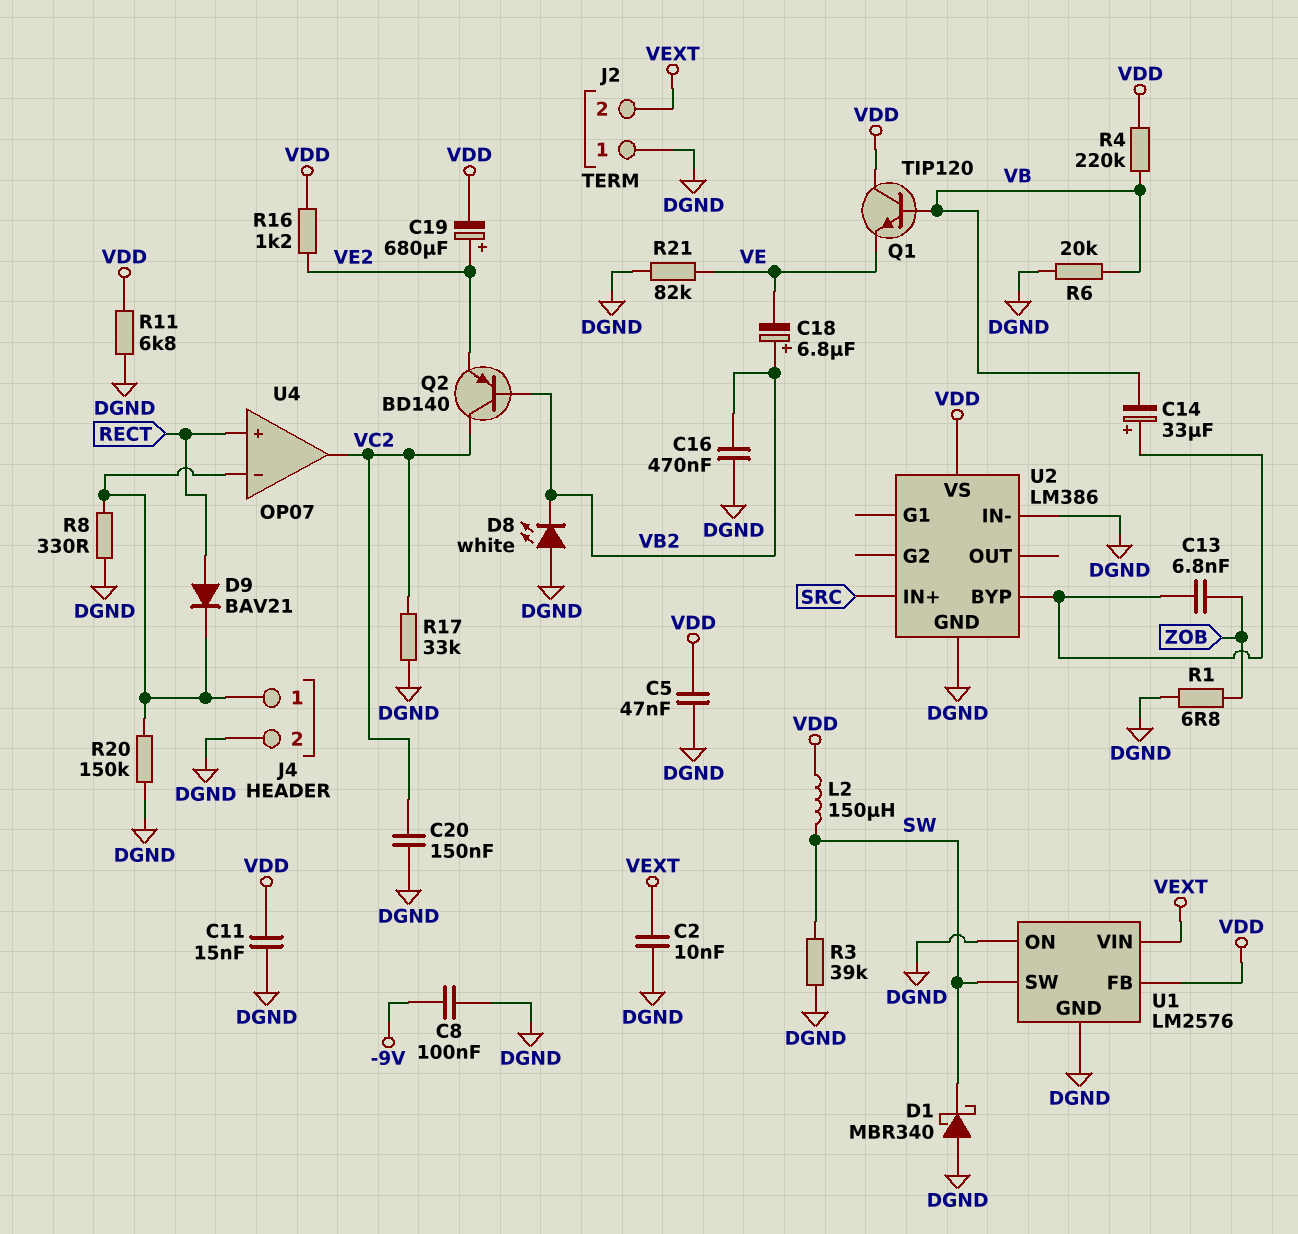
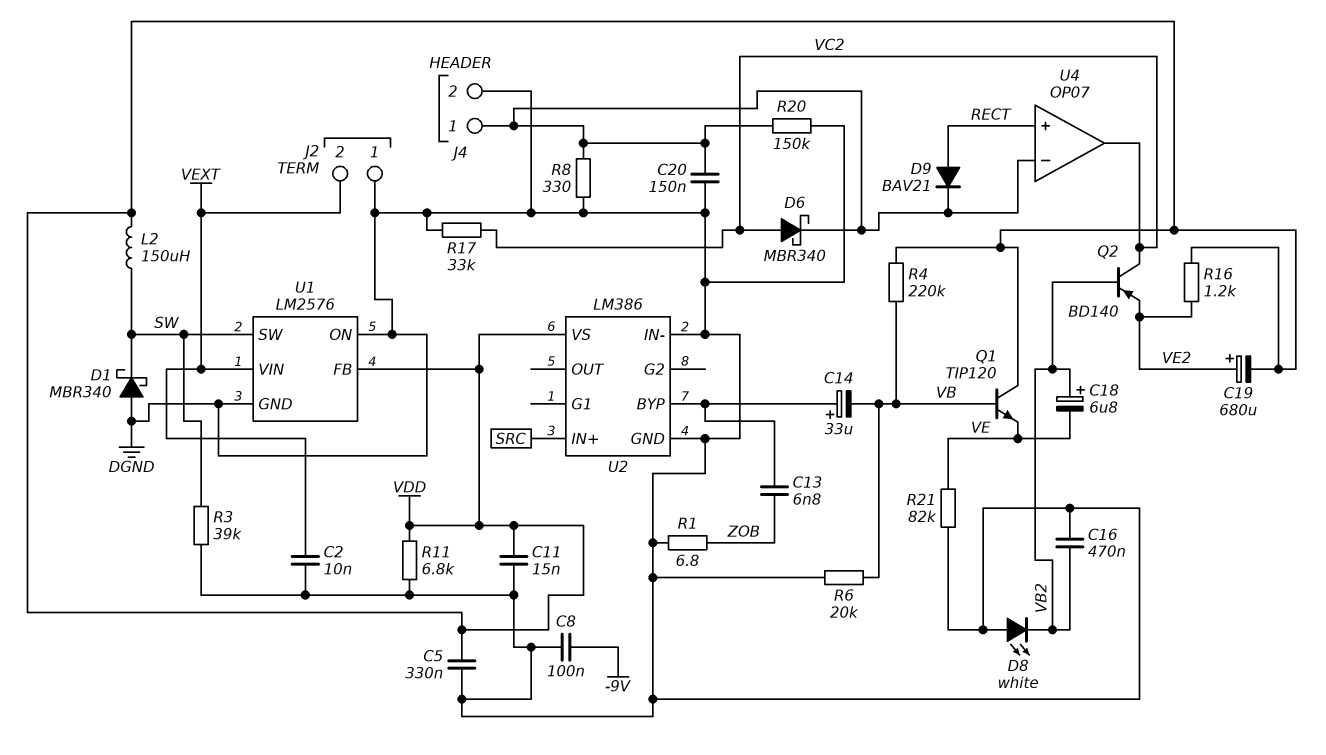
C5: 47nF (DGND, VDD) -> 330nF (DGND, VDD)
C20: 150nF (DGND, VC2) -> 150nF (DGND, J4/1)
D6: none -> schottky MBR340 (A VC2, K J4/1)

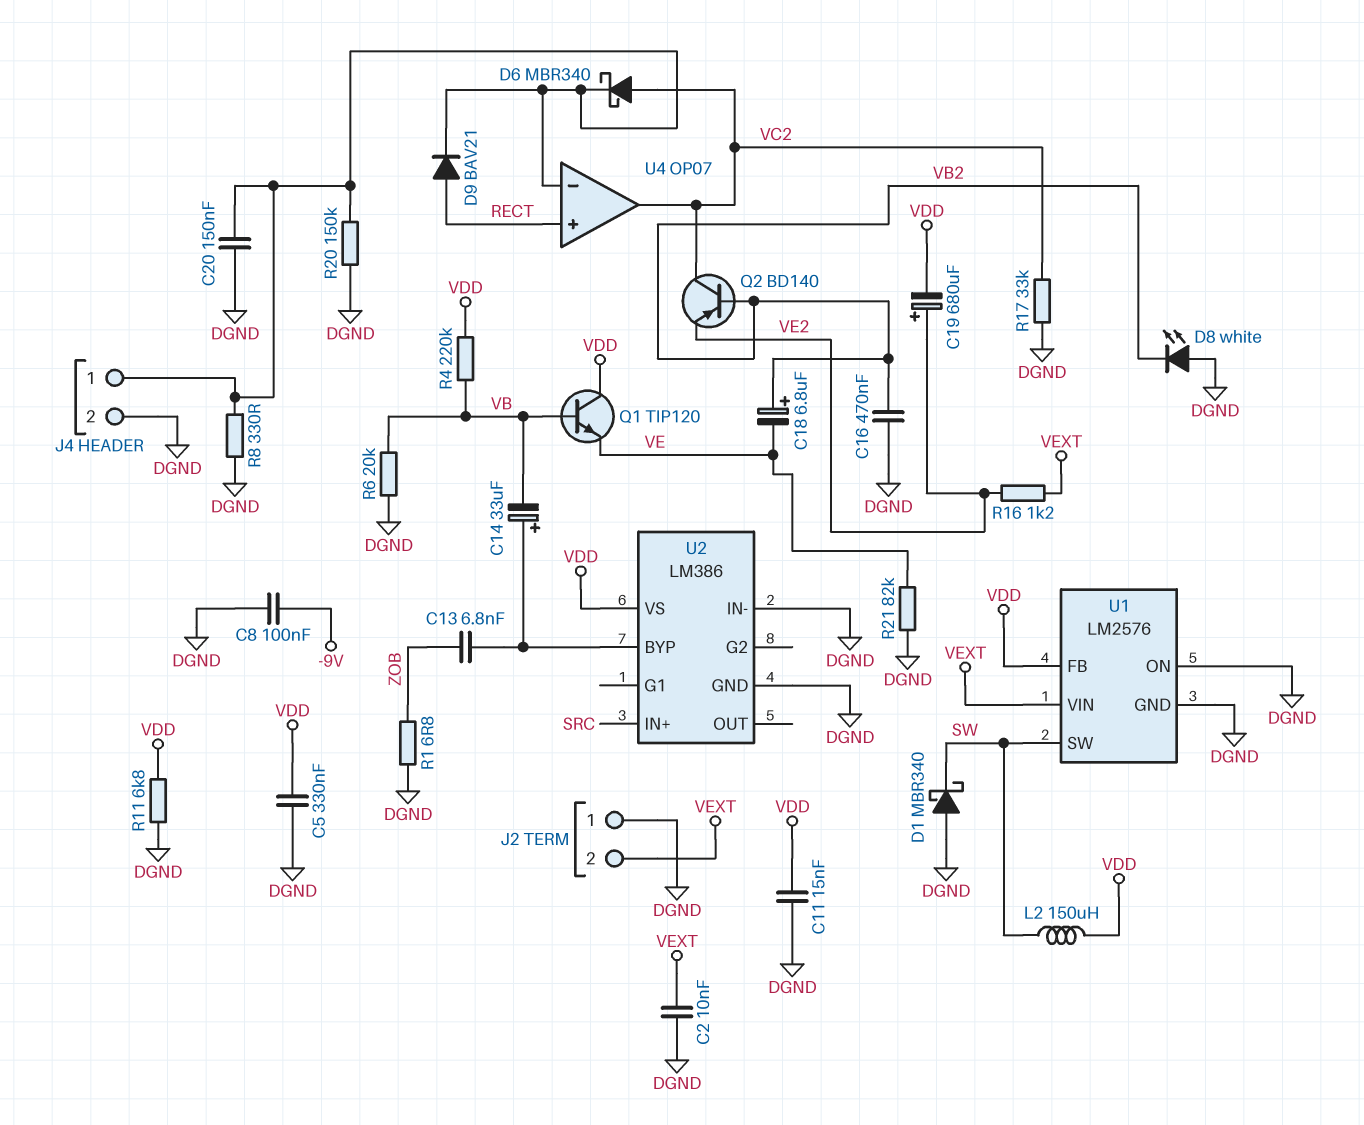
R3: 39k (DGND, SW) -> none
R16: 1.2k (VDD, VE2) -> 1.2k (VE2, VEXT)

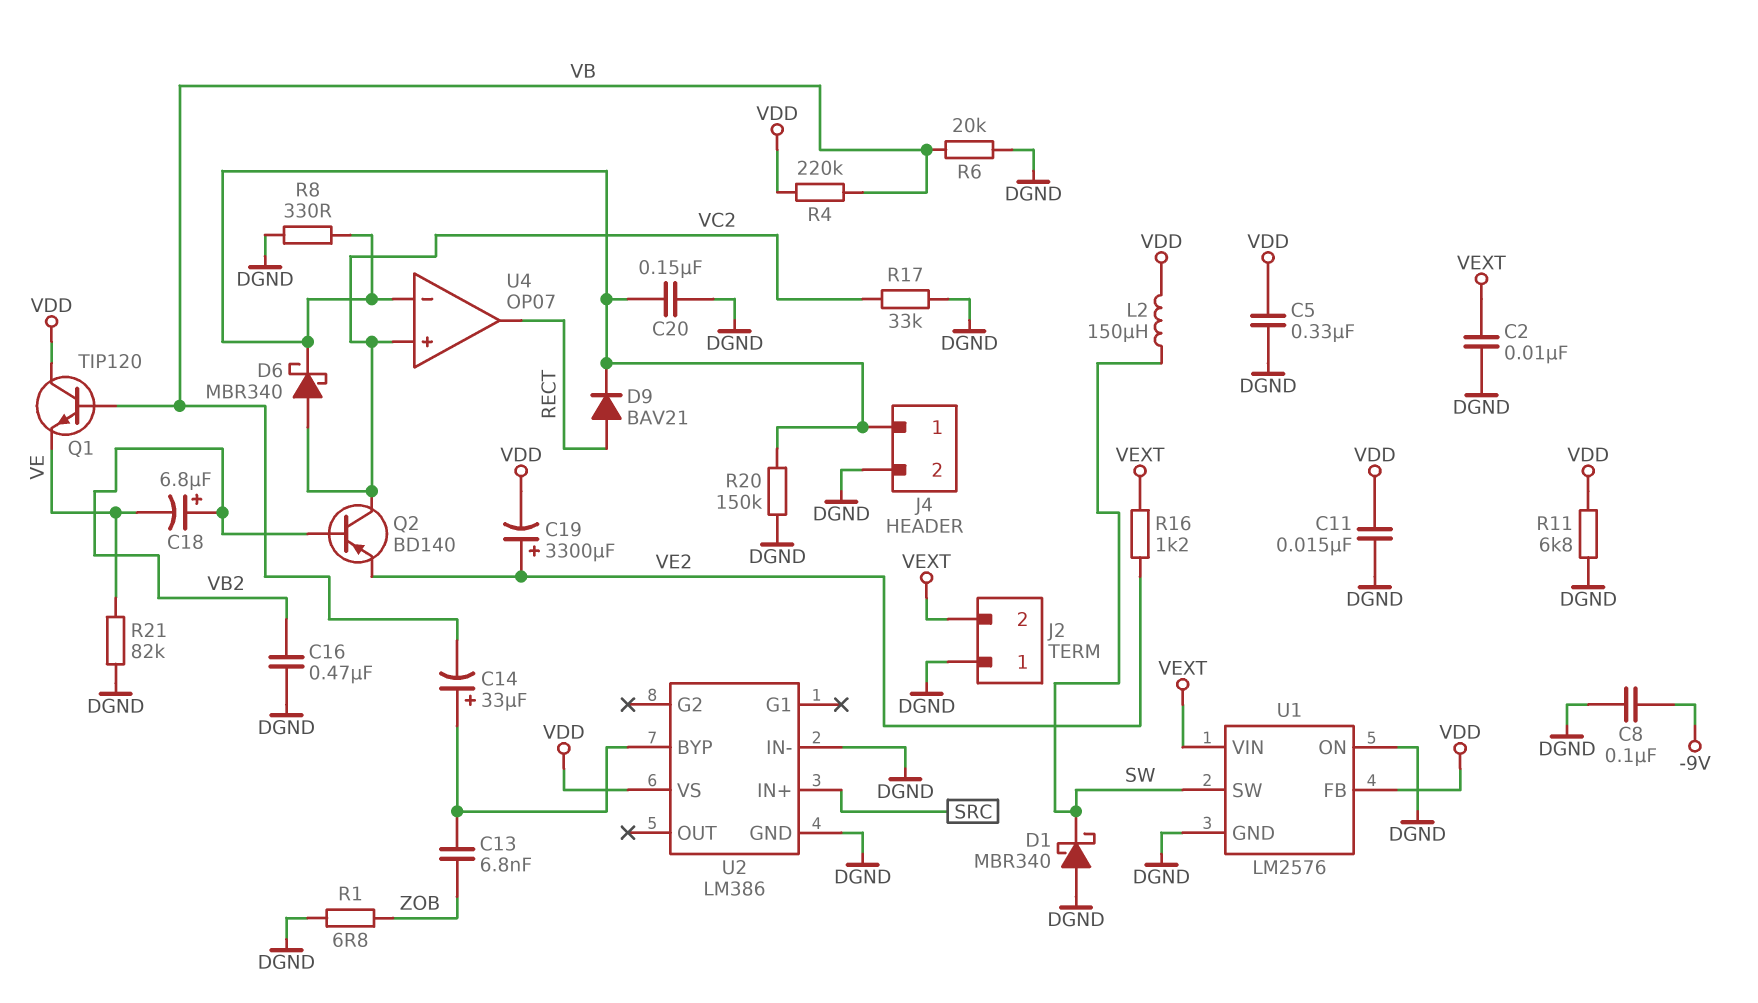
C19: 680uF (plus VE2, minus VDD) -> 3300uF (plus VE2, minus VDD)
D8: LED white (A DGND, K VB2) -> none
U4 pin in+: RECT -> VC2
U4 pin out: VC2 -> RECT

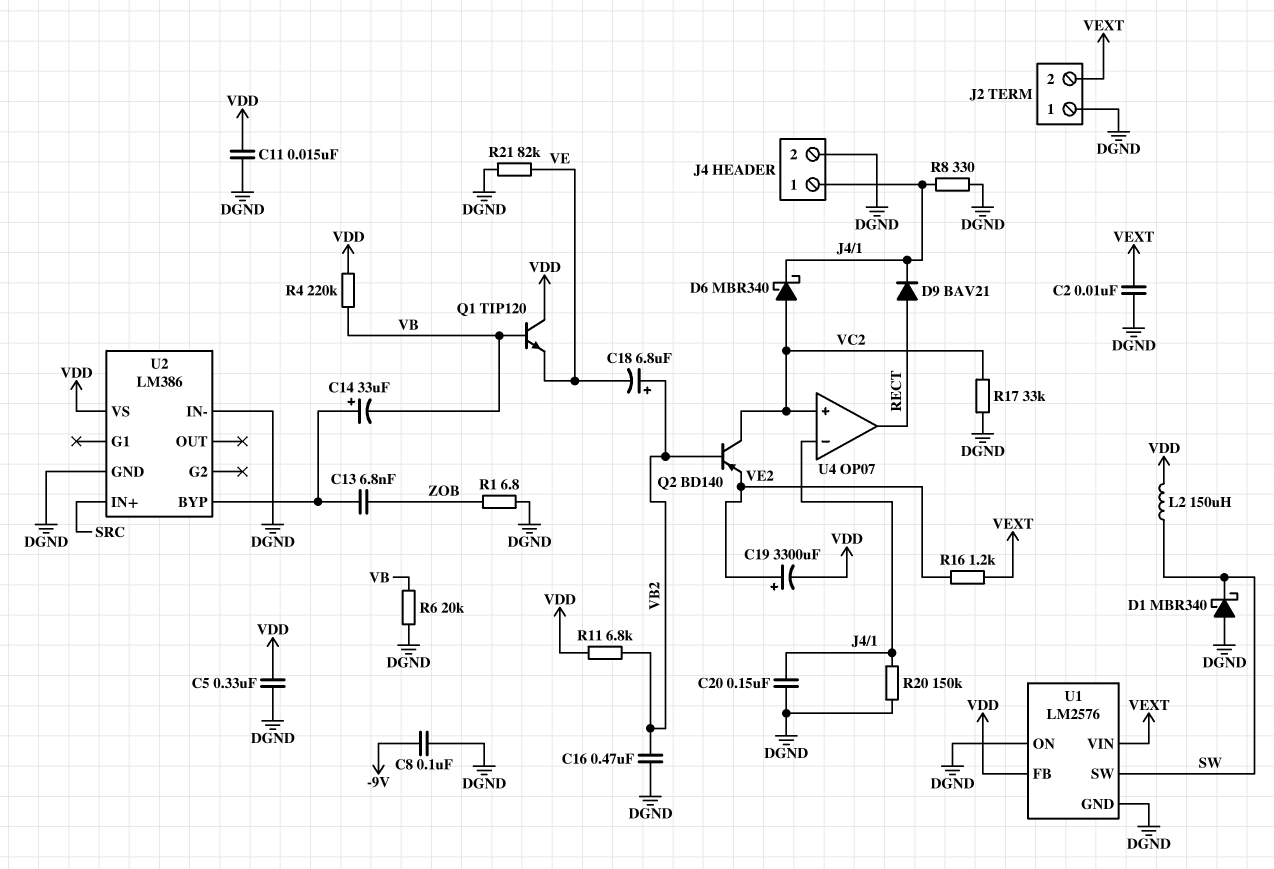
R11: 6.8k (DGND, VDD) -> 6.8k (VB2, VDD)

